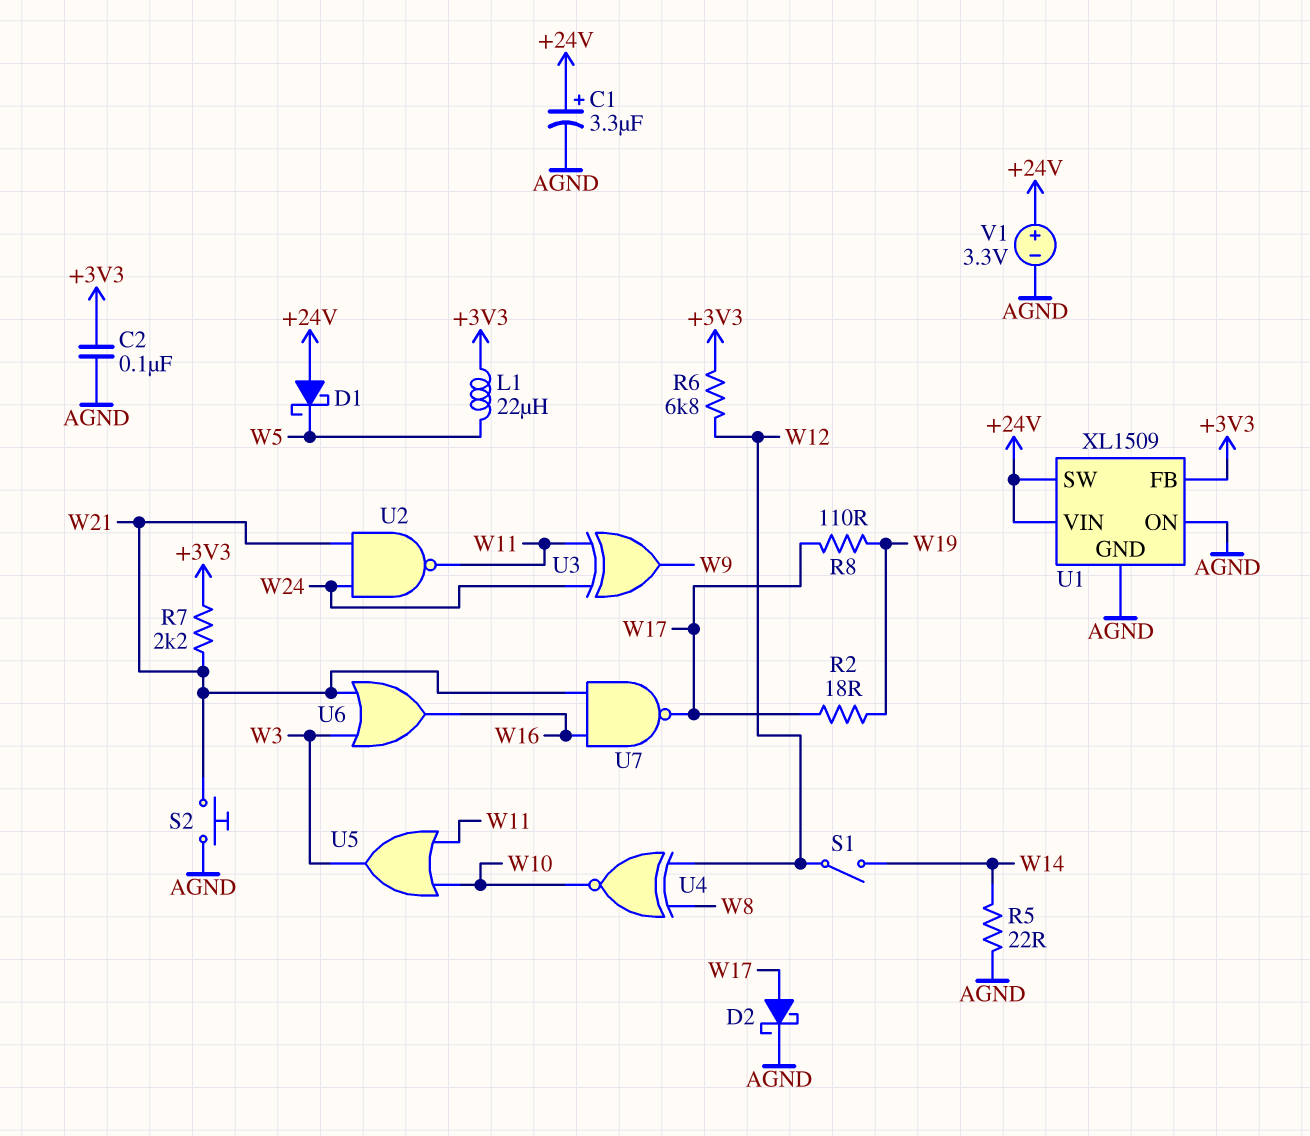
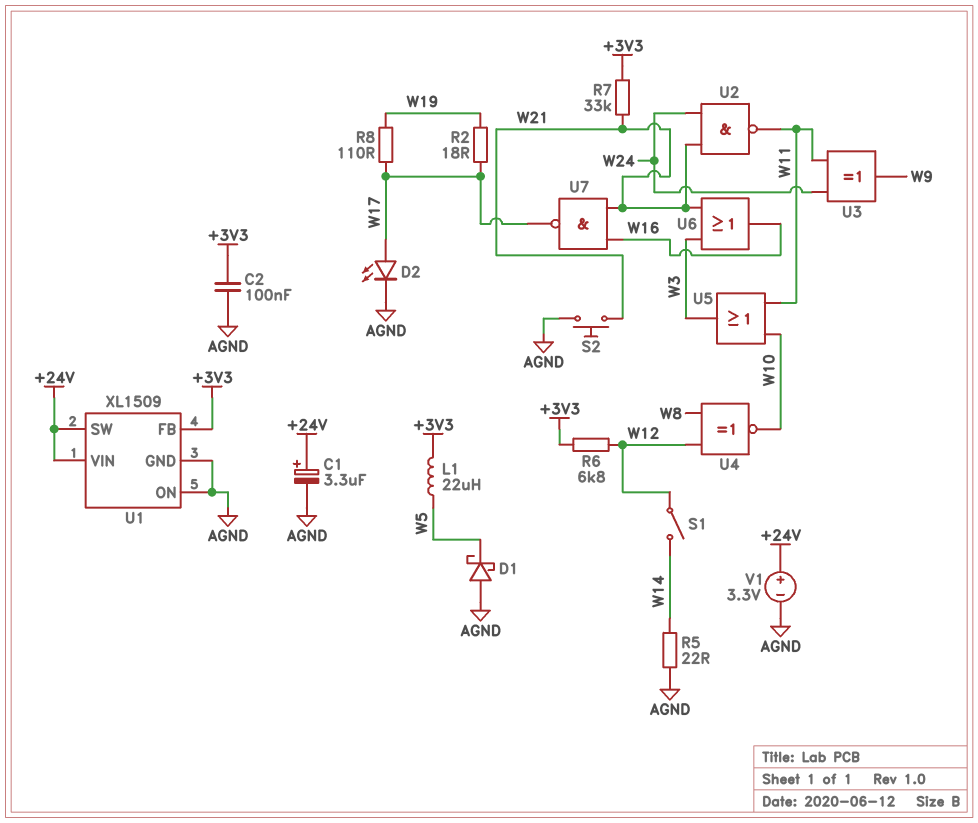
D1: schottky (A +24V, K W5) -> schottky (A AGND, K W5)
D2: schottky (A W17, K AGND) -> LED (A W17, K AGND)
R7: 2.2k (+3V3, W21) -> 33k (+3V3, W21)

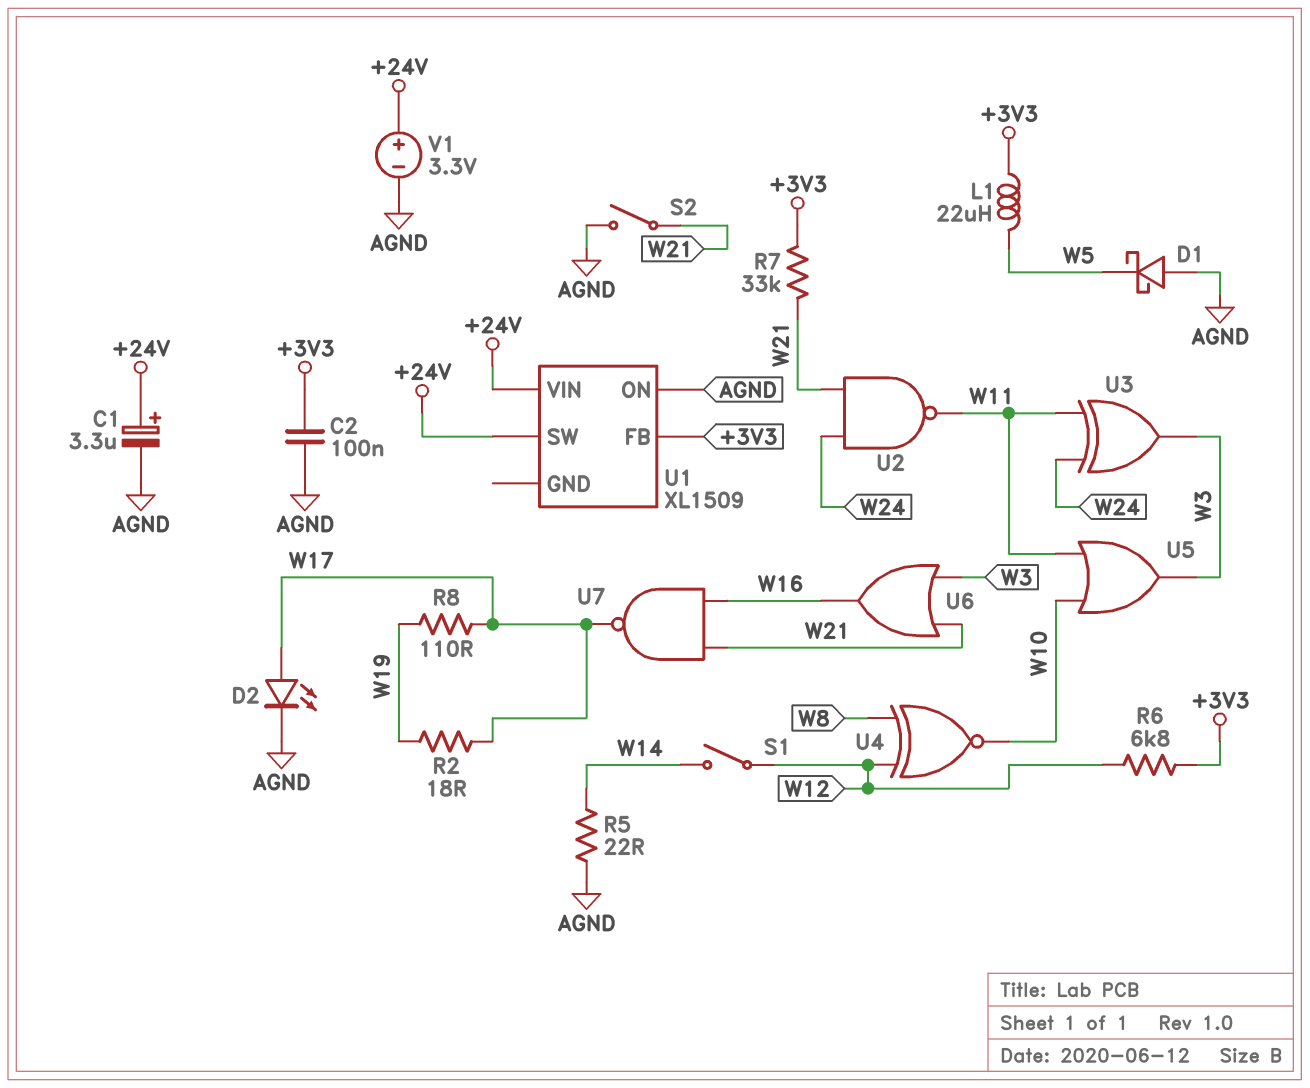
S2: button (AGND, W21) -> switch (AGND, W21)
U1 pin GND: AGND -> none
U3: XOR (in W11, in W24, out W9) -> XOR (in W11, in W24, out W3)

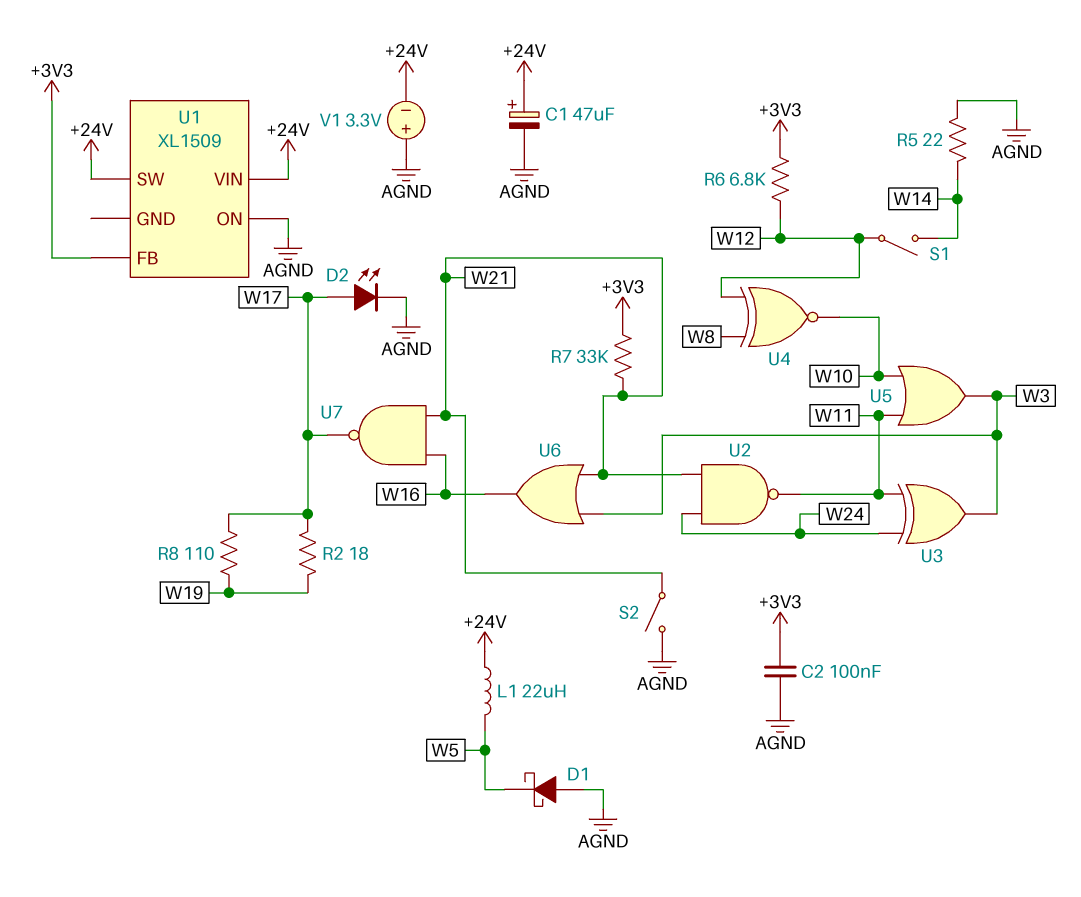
C1: 3.3uF (plus +24V, minus AGND) -> 47uF (plus +24V, minus AGND)
L1: 22uH (+3V3, W5) -> 22uH (+24V, W5)
V1: 3.3V (plus +24V, minus AGND) -> 3.3V (plus AGND, minus +24V)

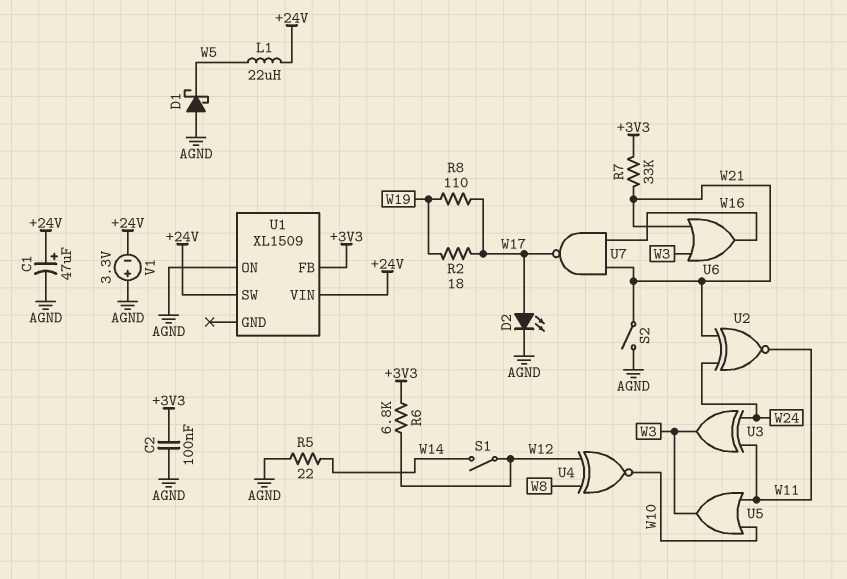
U2: NAND (in W21, in W24, out W11) -> XNOR (in W21, in W24, out W11)

